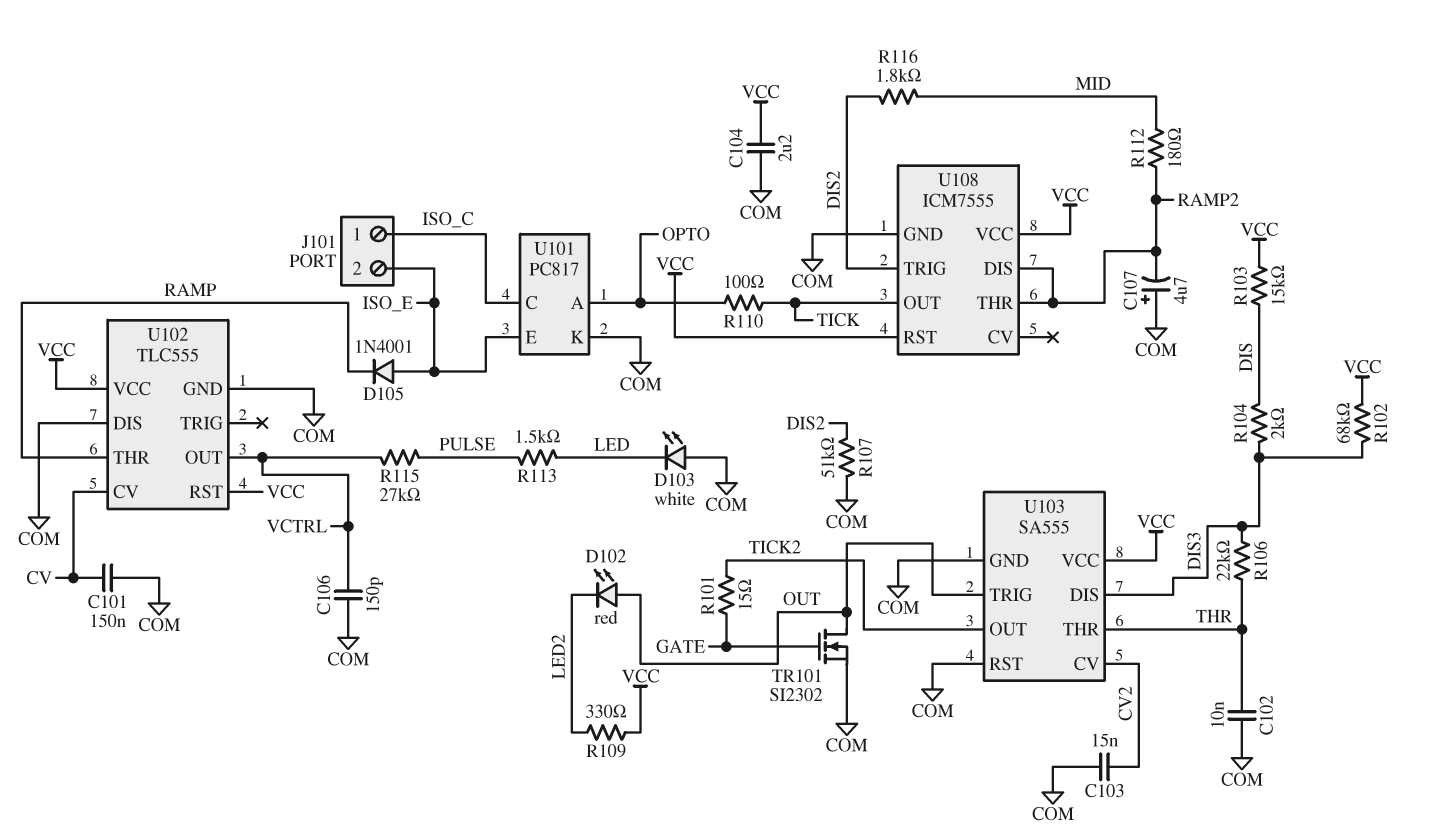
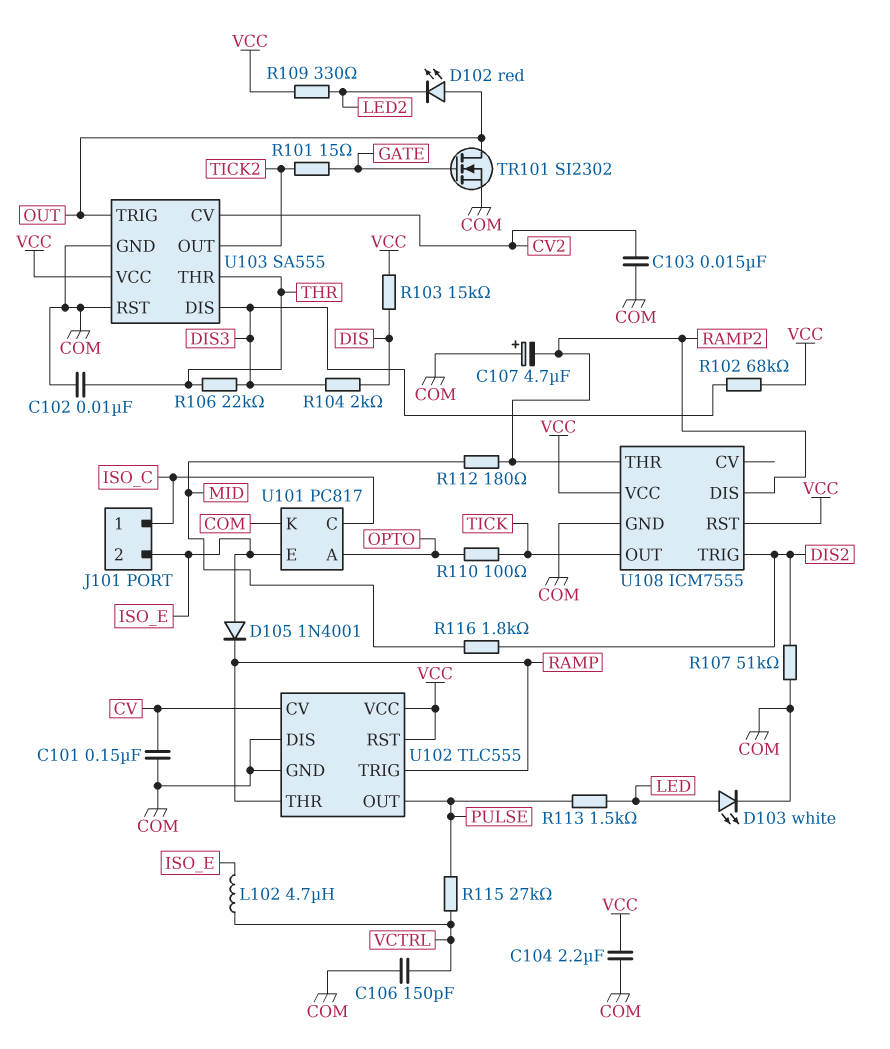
D103: LED white (A COM, K LED) -> LED white (A LED, K COM)
L102: none -> 4.7uH (ISO_E, VCTRL)
U102 pin OUT: VCTRL -> PULSE
U102 pin TRIG: none -> RAMP

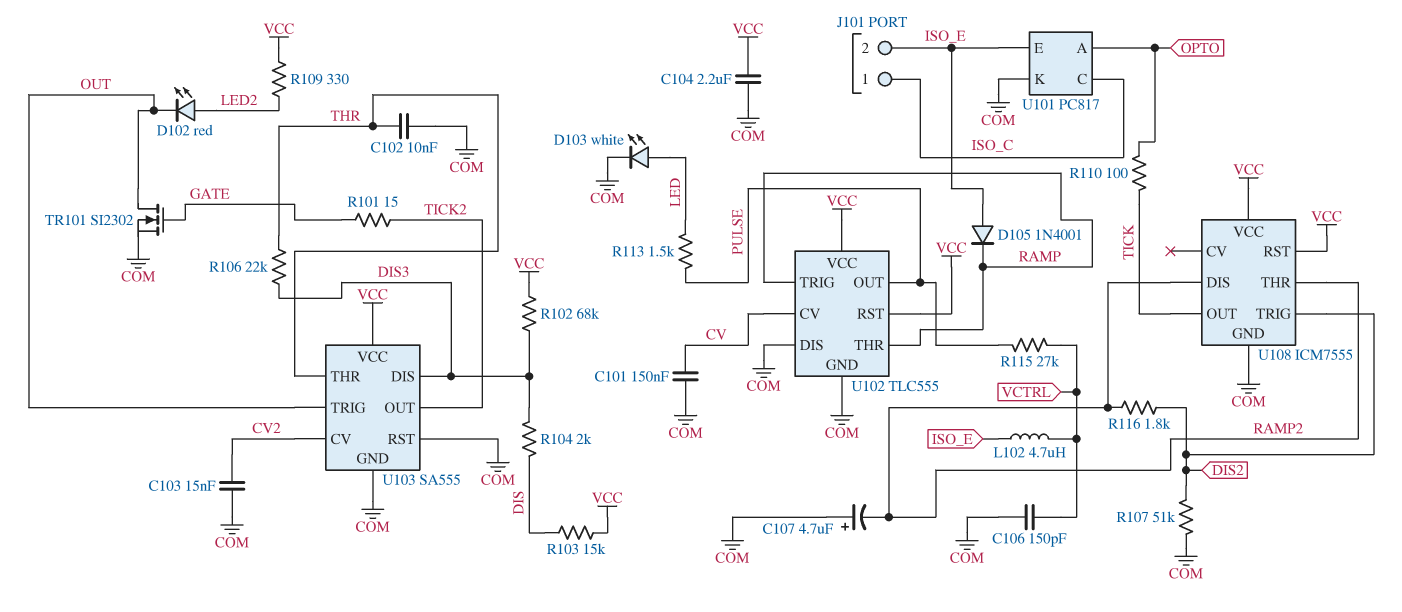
D102: LED red (A OUT, K LED2) -> LED red (A LED2, K OUT)
R112: 180 (MID, RAMP2) -> none
R116: 1.8k (DIS2, MID) -> 1.8k (DIS2, RAMP2)

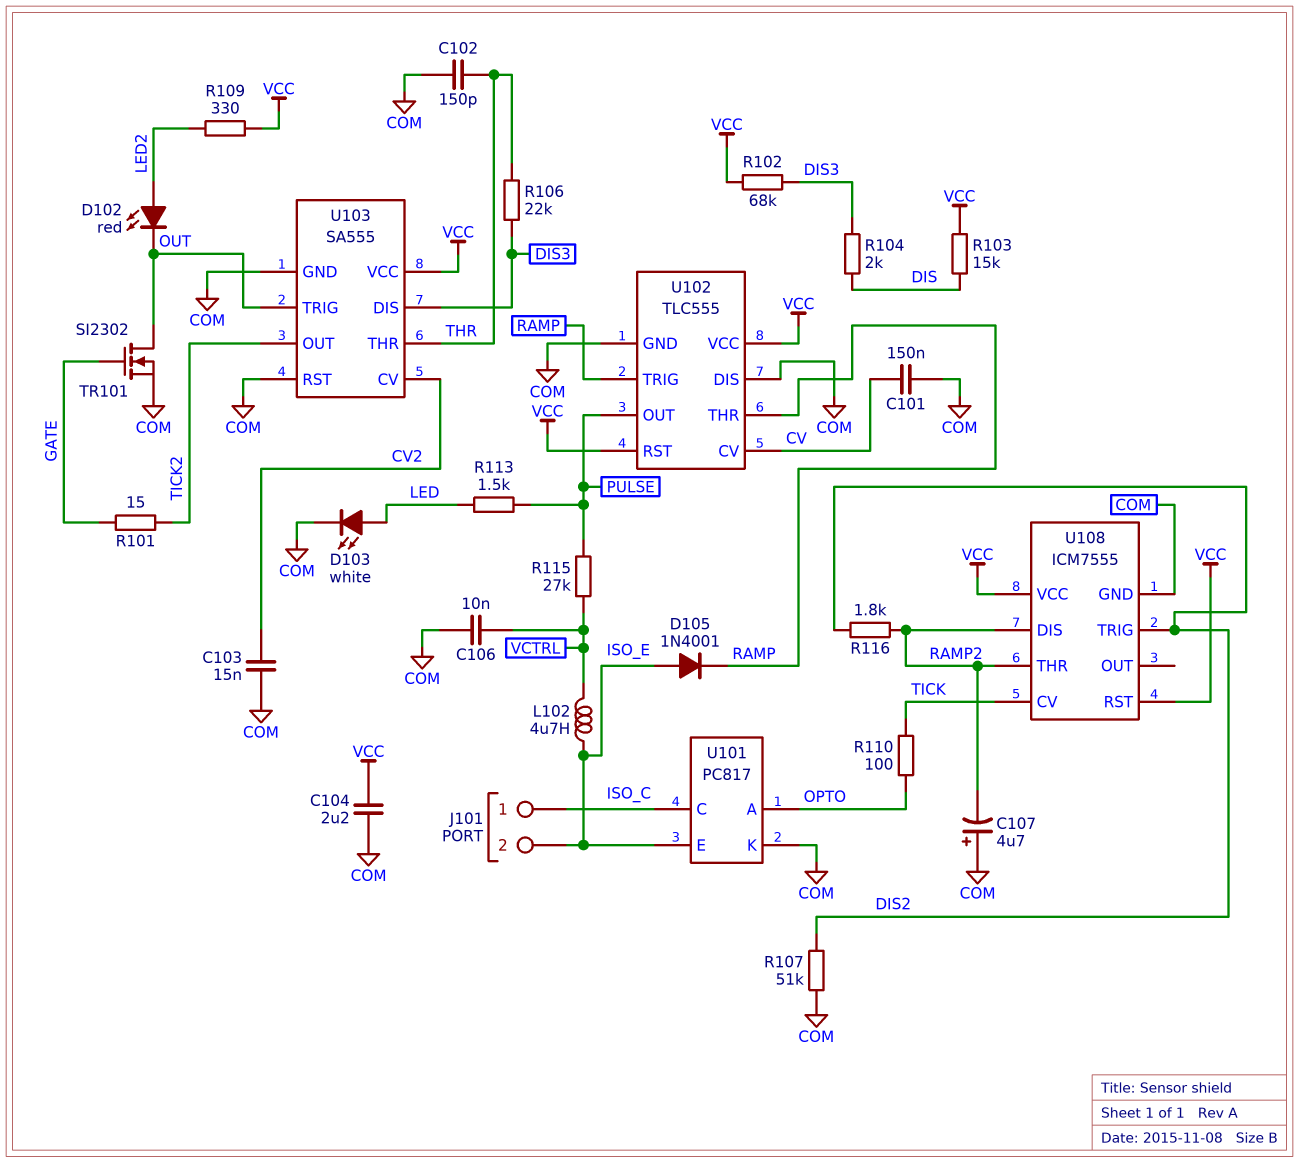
C102: 10nF (COM, THR) -> 150pF (COM, THR)
C106: 150pF (COM, VCTRL) -> 10nF (COM, VCTRL)
U108 pin CV: none -> TICK
U108 pin OUT: TICK -> none

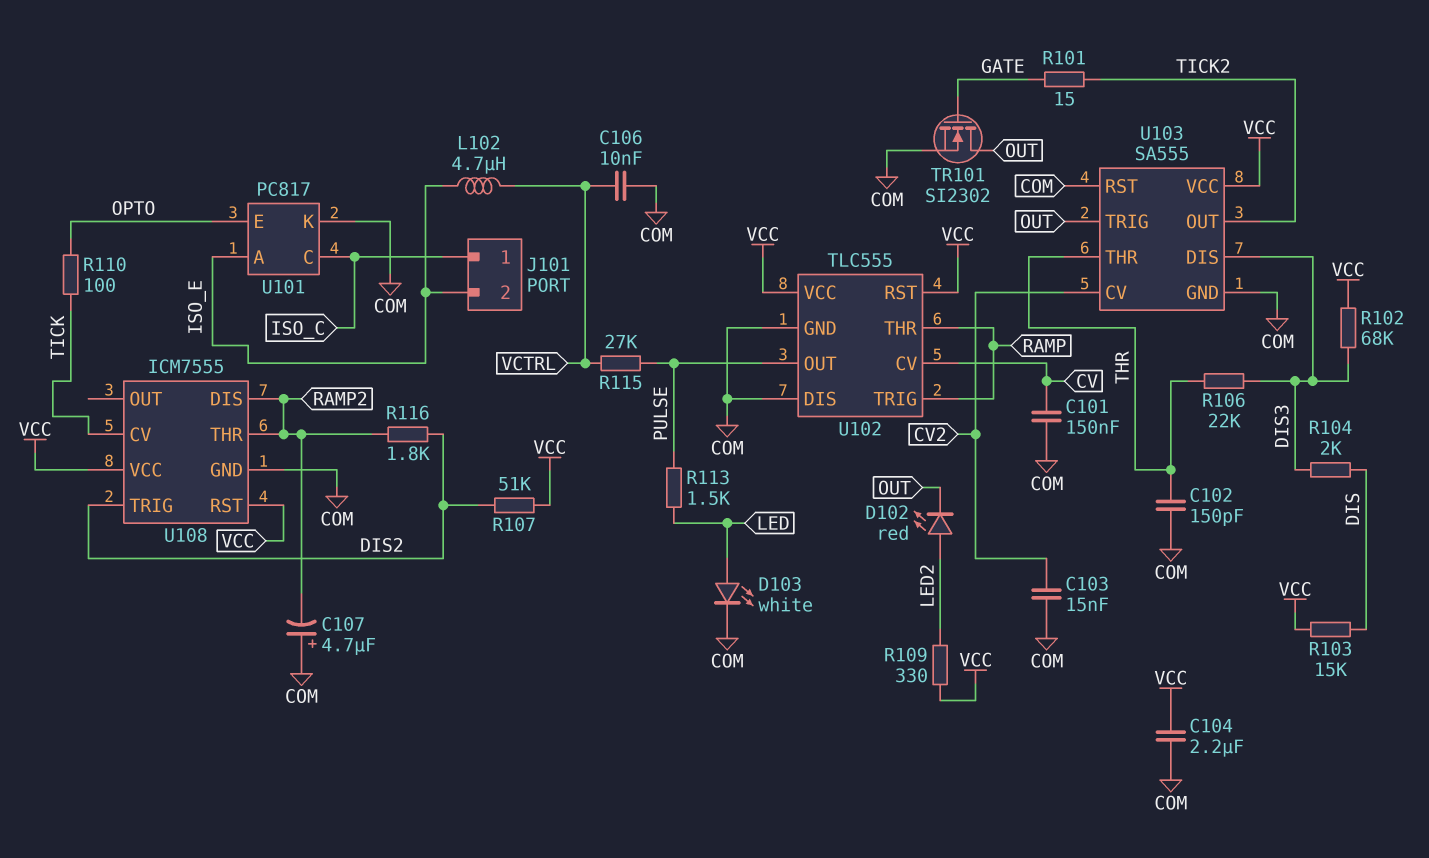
D105: diode 1N4001 (A ISO_E, K RAMP) -> none
R107: 51k (COM, DIS2) -> 51k (DIS2, VCC)
U101 pin A: OPTO -> ISO_E
U101 pin E: ISO_E -> OPTO

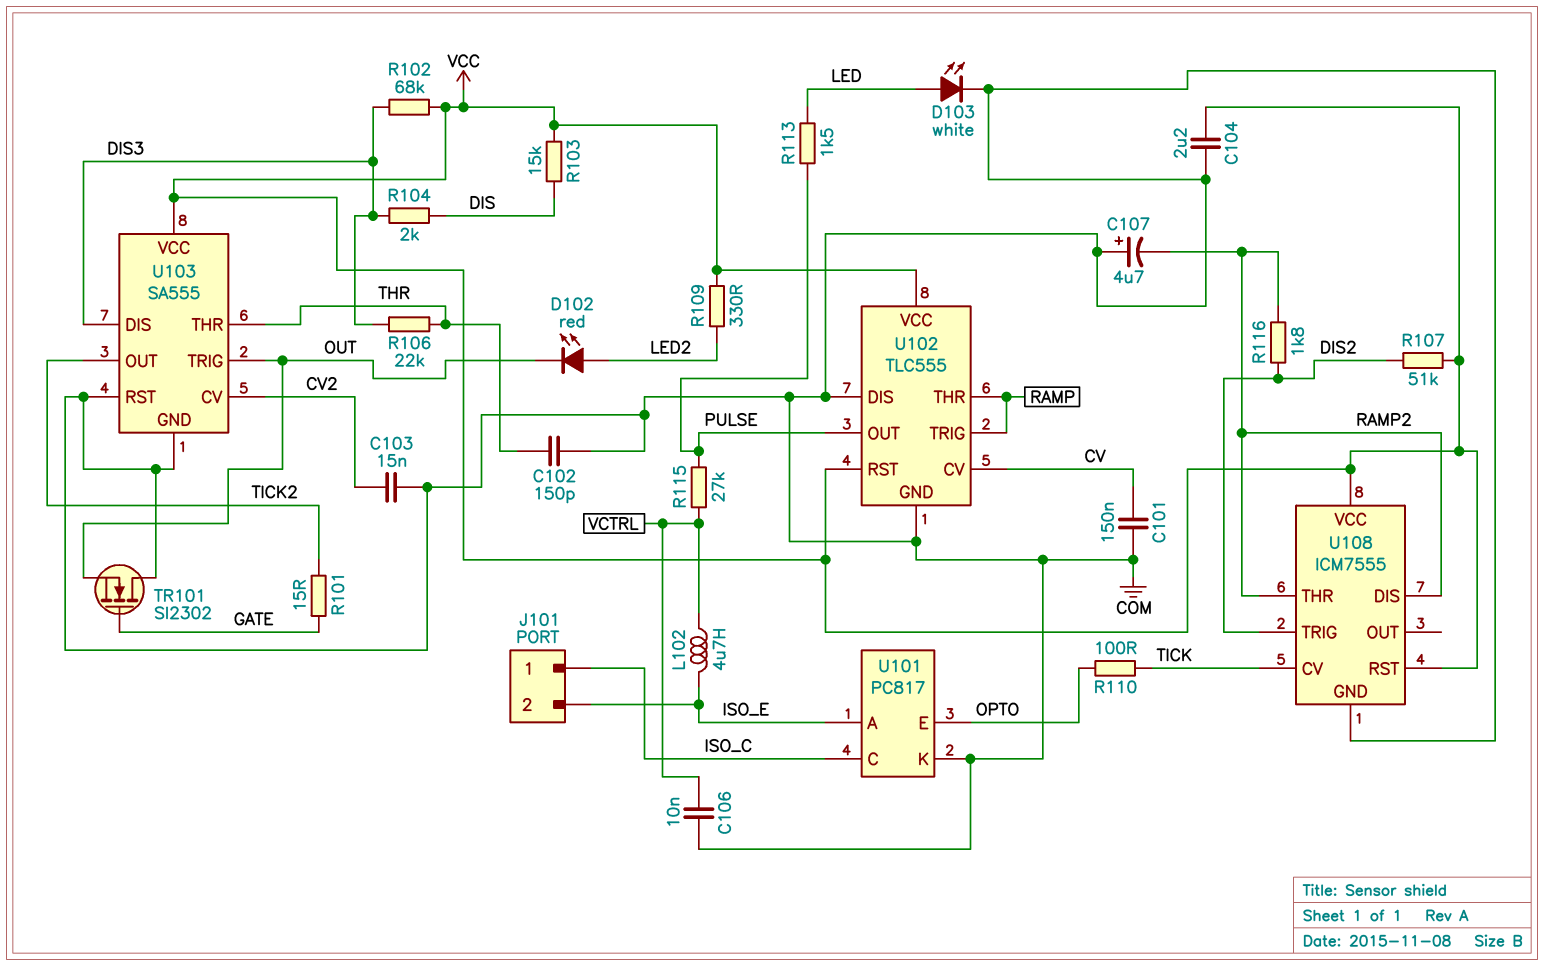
TR101: NMOS SI2302 (G GATE, D OUT, S COM) -> NMOS SI2302 (G GATE, D COM, S OUT)

